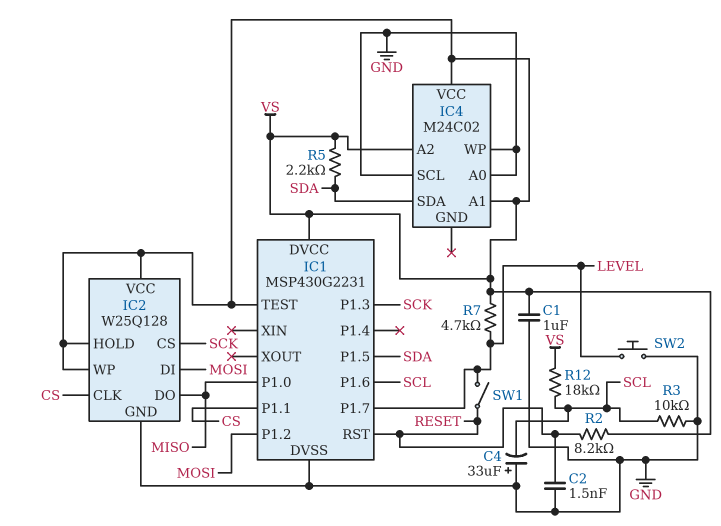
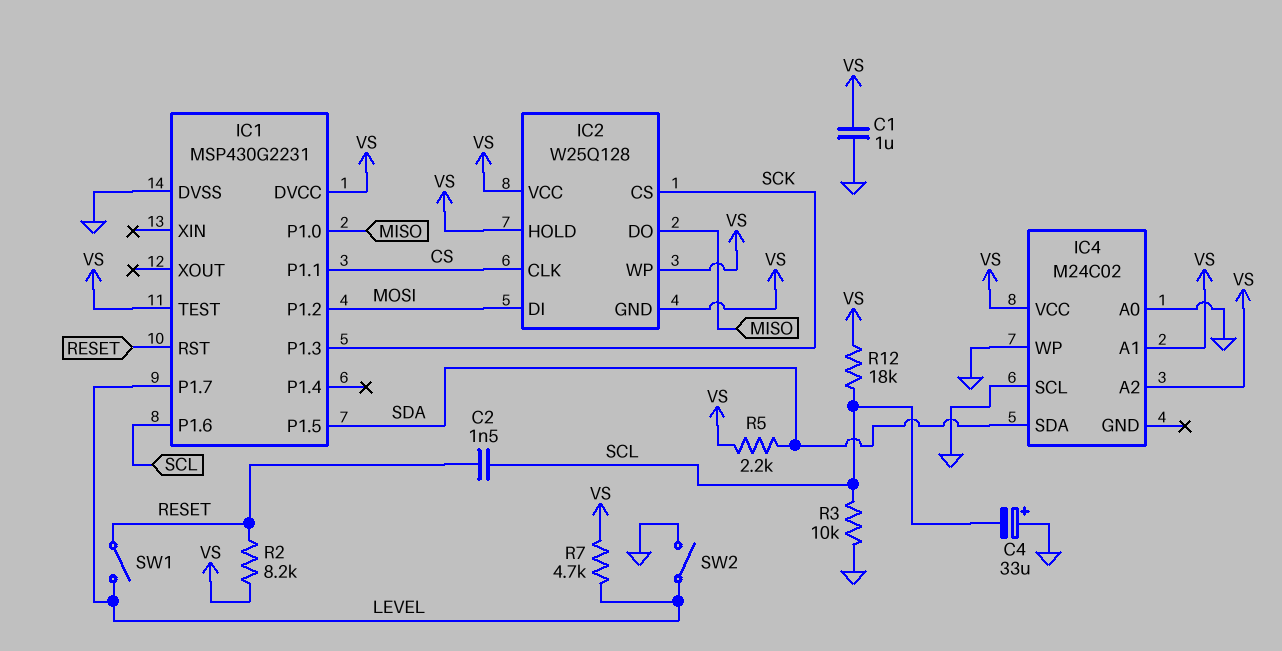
C2: 1.5nF (GND, RESET) -> 1.5nF (RESET, SCL)
IC2 pin GND: GND -> VS
SW2: button (GND, LEVEL) -> switch (GND, LEVEL)

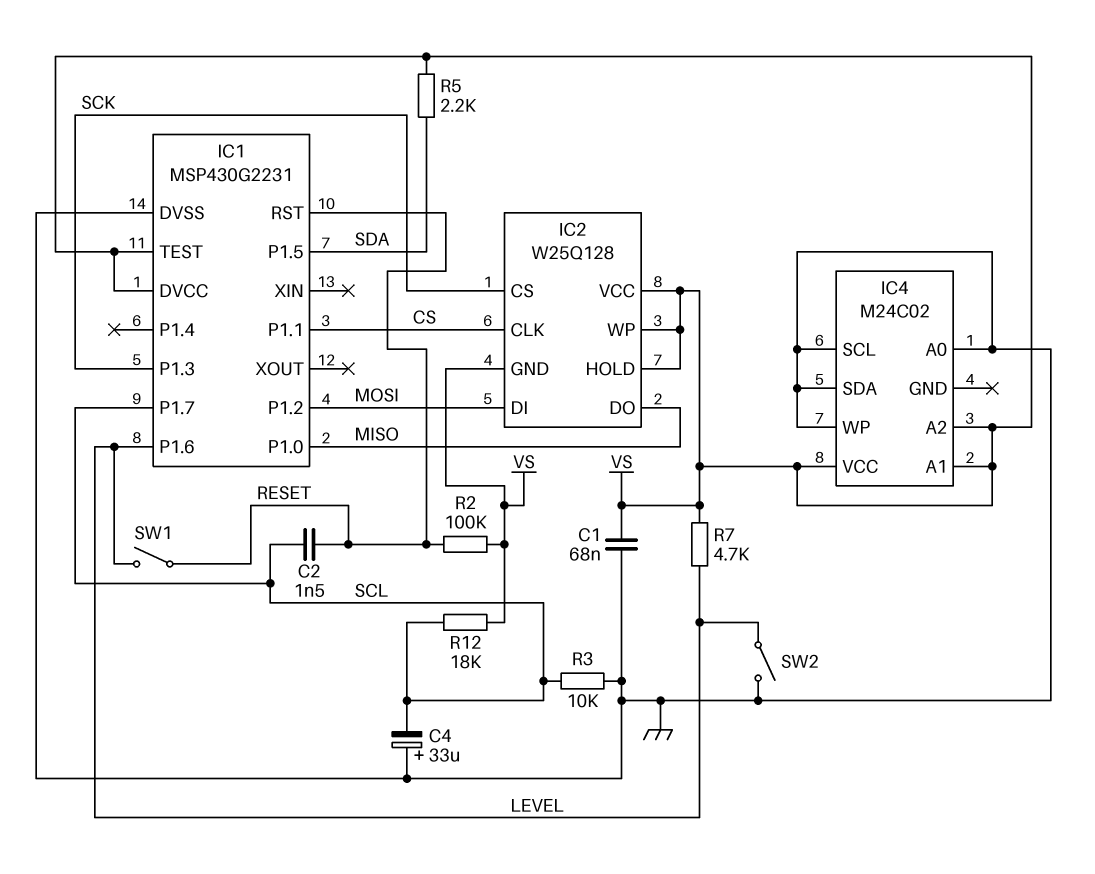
C1: 1uF (GND, VS) -> 68nF (GND, VS)
IC1 pin P1.6: SCL -> LEVEL
IC1 pin P1.7: LEVEL -> SCL
IC4 pin SDA: SDA -> GND
R2: 8.2k (RESET, VS) -> 100k (RESET, VS)

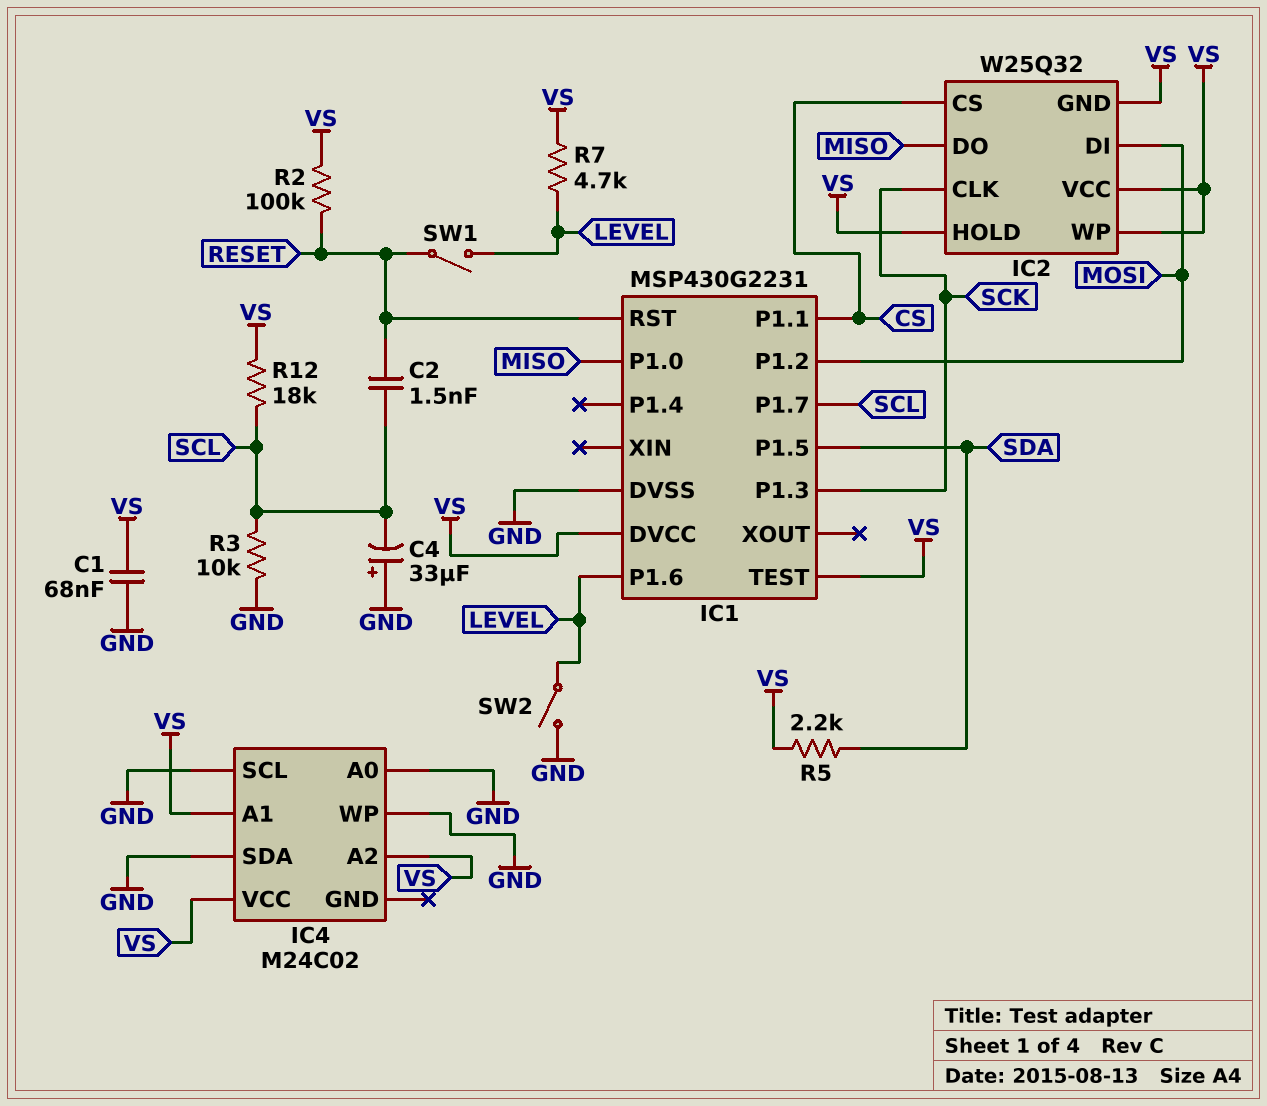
IC2: W25Q128 -> W25Q32
IC2 pin CLK: CS -> SCK
IC2 pin CS: SCK -> CS

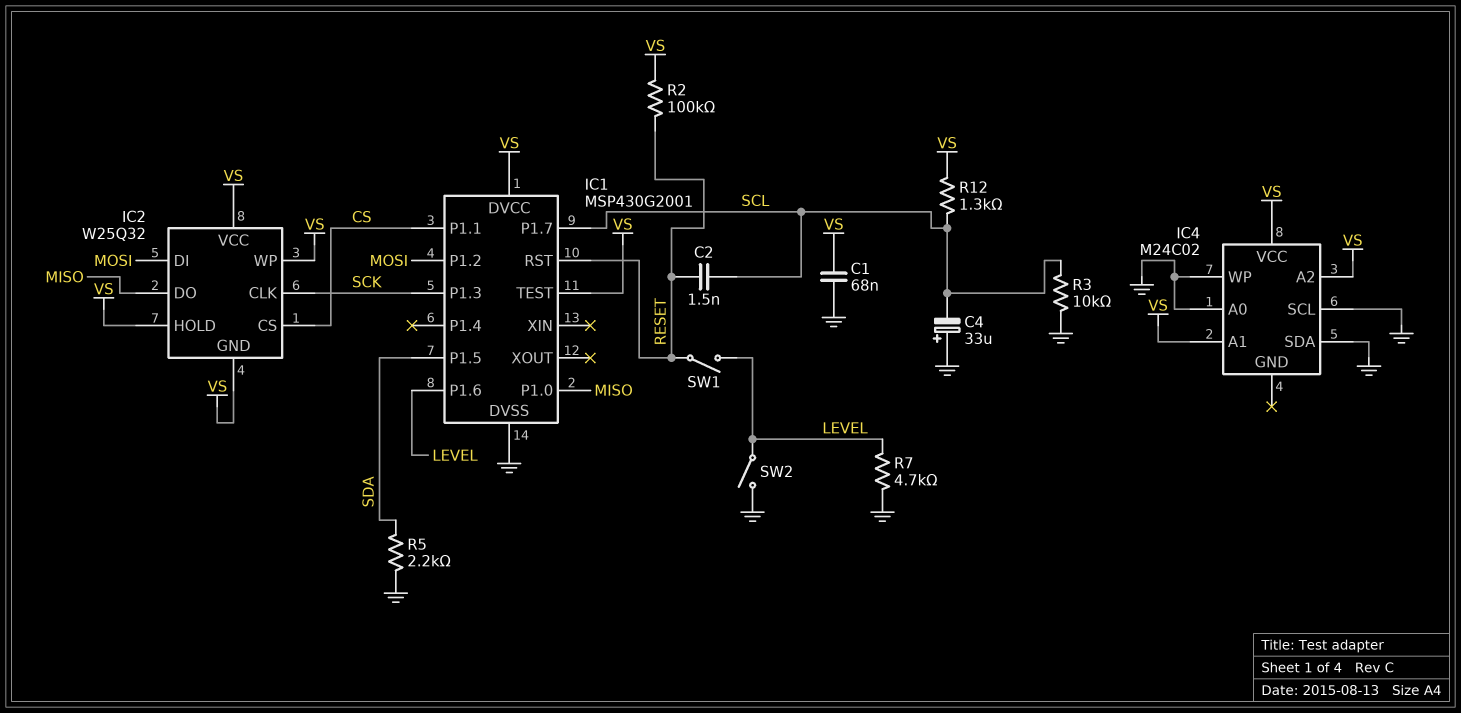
IC1: MSP430G2231 -> MSP430G2001
R5: 2.2k (SDA, VS) -> 2.2k (GND, SDA)
R7: 4.7k (LEVEL, VS) -> 4.7k (GND, LEVEL)
R12: 18k (SCL, VS) -> 1.3k (SCL, VS)

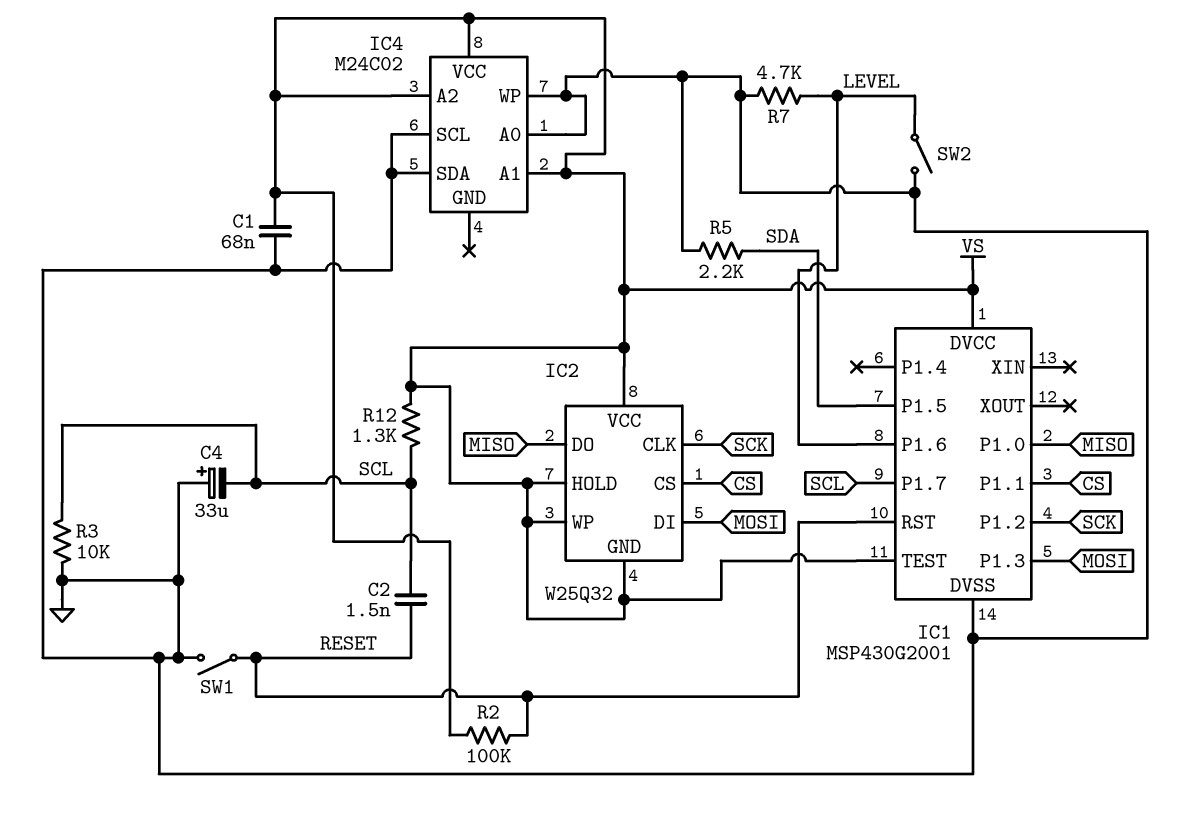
IC1 pin P1.2: MOSI -> SCK
IC1 pin P1.3: SCK -> MOSI
SW1: switch (LEVEL, RESET) -> switch (GND, RESET)

